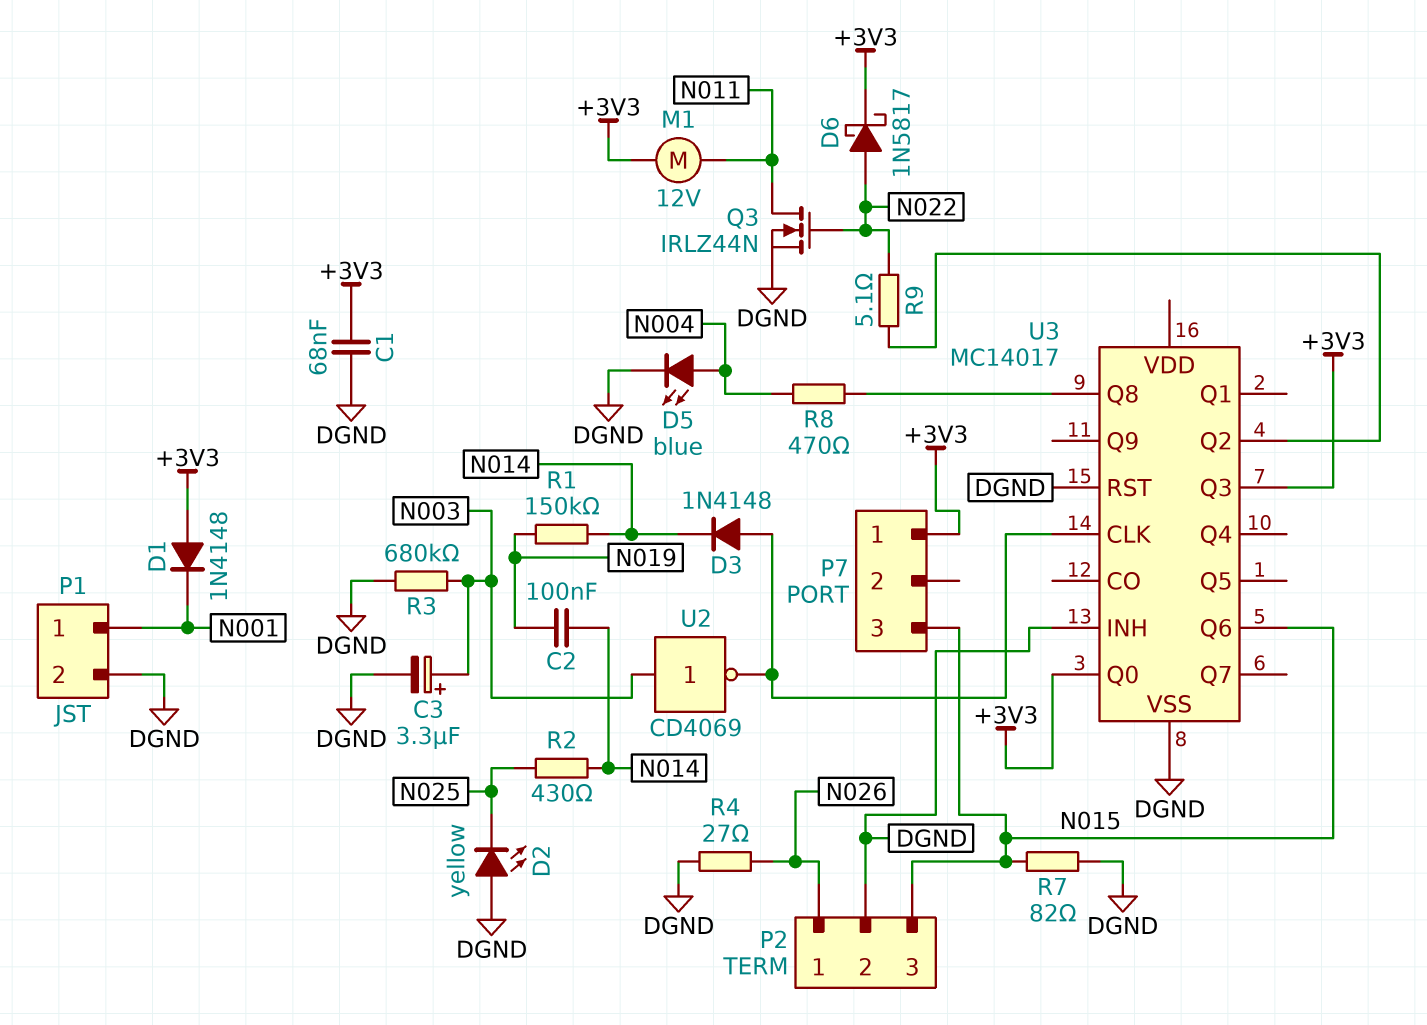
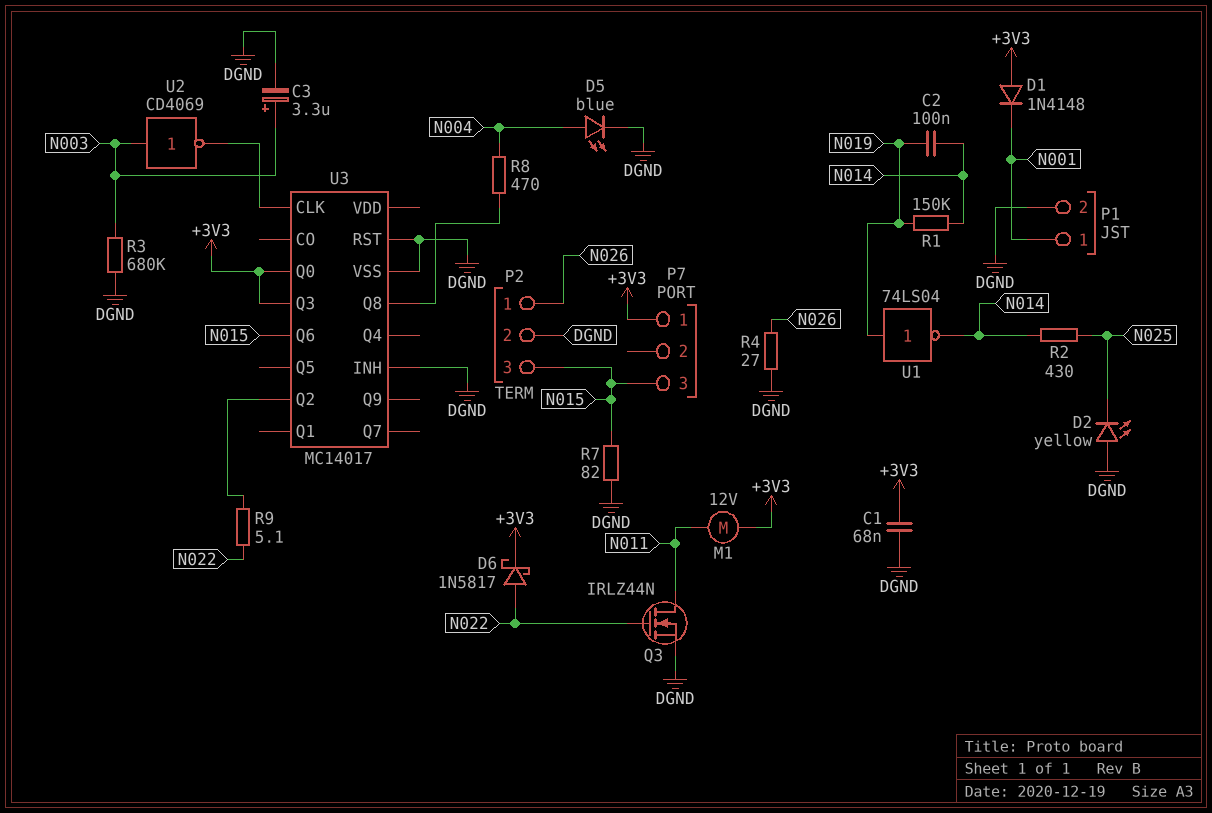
D3: diode 1N4148 (A U3/CLK, K N014) -> none
U1: none -> NOT 74LS04 (in N019, out N014)

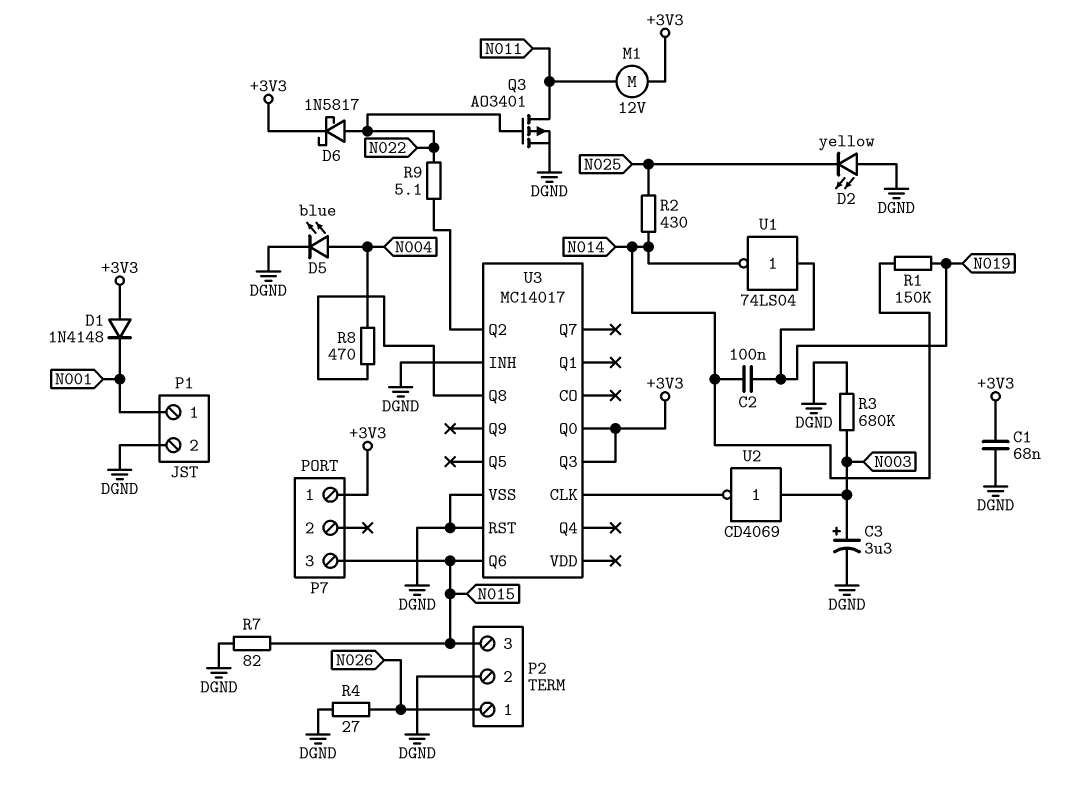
Q3: NMOS IRLZ44N (G N022, D N011, S DGND) -> PMOS AO3401 (G N022, D N011, S DGND)

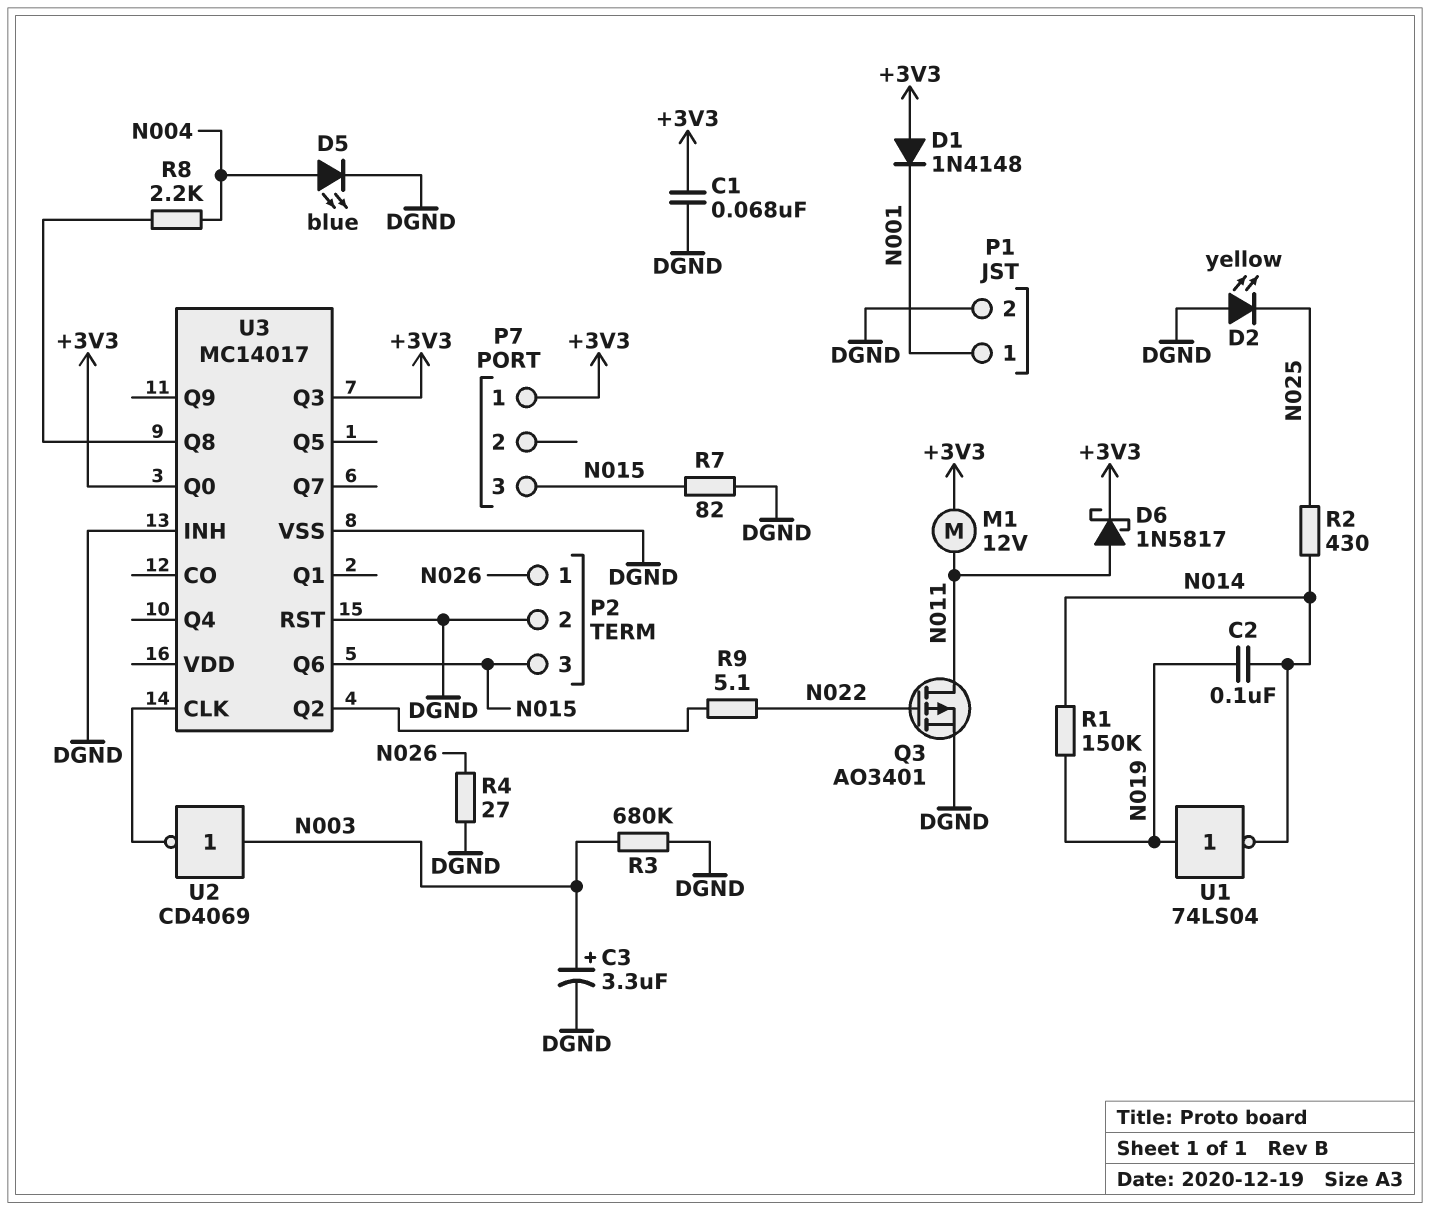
D6: schottky 1N5817 (A N022, K +3V3) -> schottky 1N5817 (A N011, K +3V3)
R8: 470 (N004, U3/Q8) -> 2.2k (N004, U3/Q8)

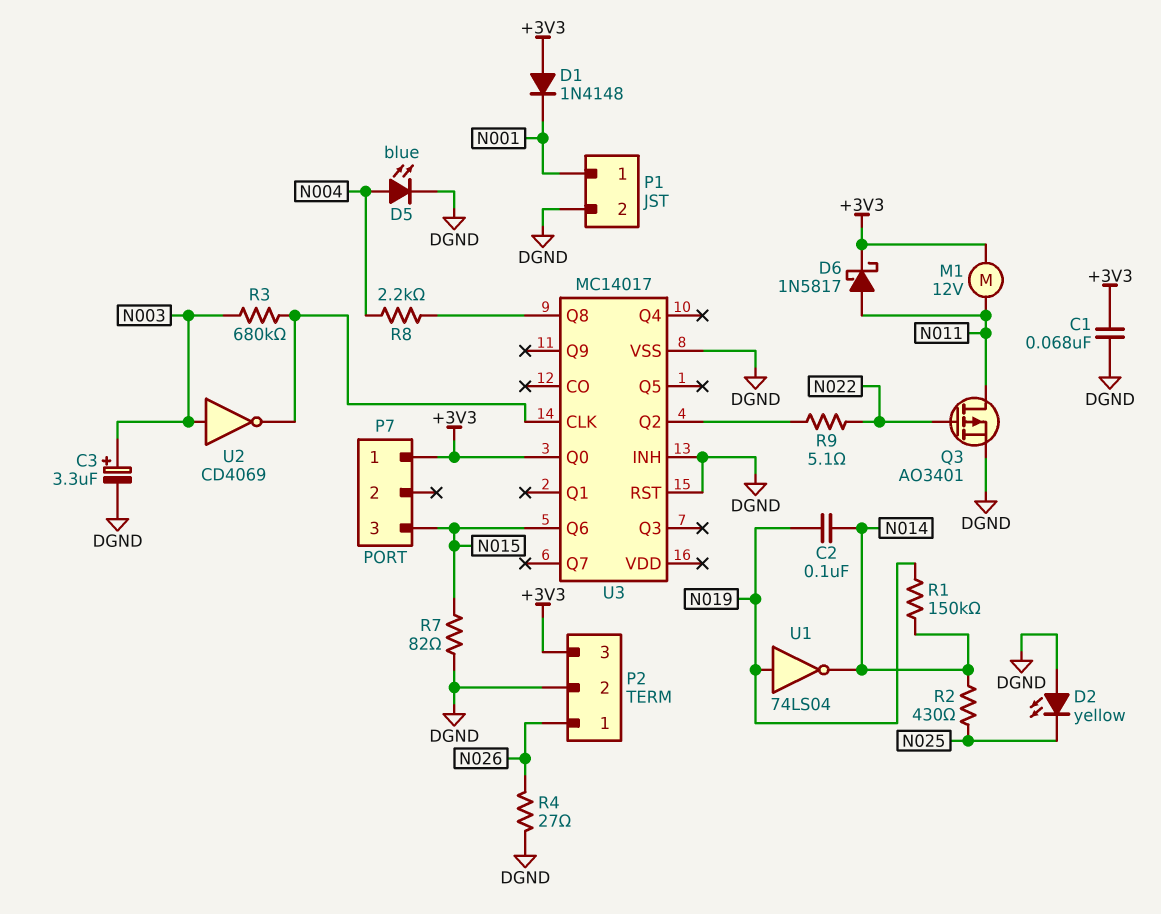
P2 pin 3: N015 -> +3V3
R3: 680k (DGND, N003) -> 680k (N003, U3/CLK)
U3 pin Q3: +3V3 -> none

